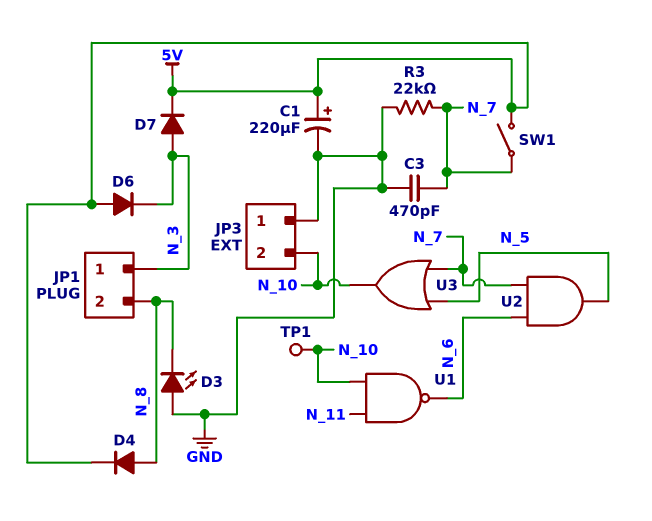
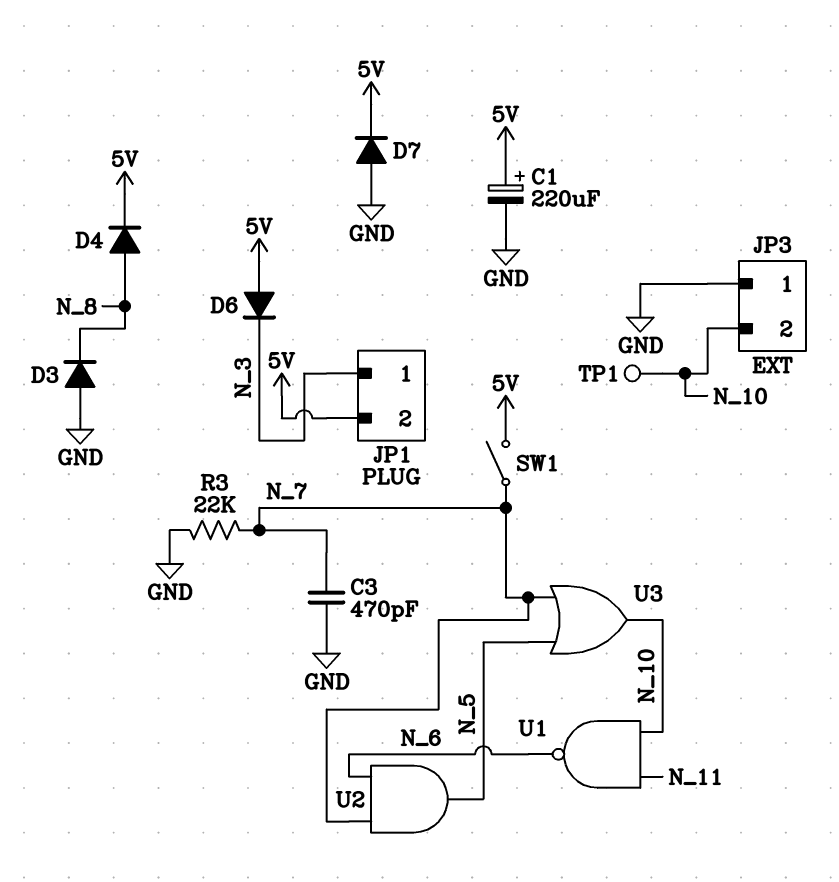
D3: LED (A GND, K N_8) -> diode (A GND, K N_8)
D7: diode (A N_3, K 5V) -> diode (A GND, K 5V)
JP1 pin 2: N_8 -> 5V

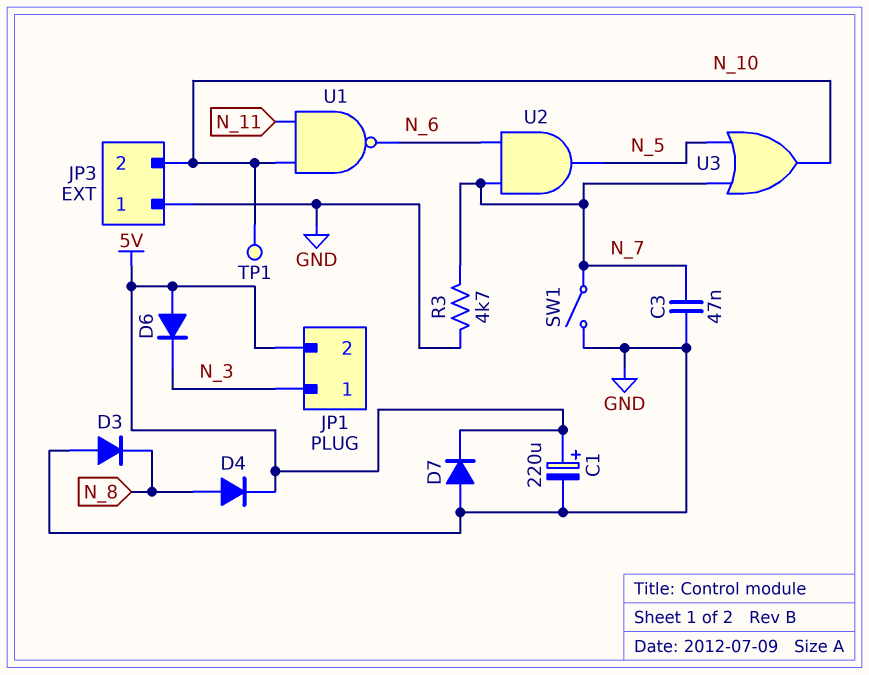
C3: 470pF (GND, N_7) -> 47nF (GND, N_7)
R3: 22k (GND, N_7) -> 4.7k (GND, N_7)
SW1: switch (5V, N_7) -> switch (GND, N_7)

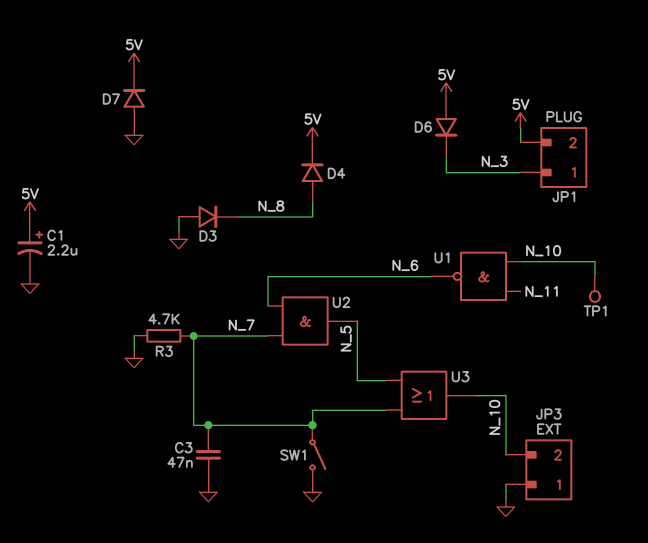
C1: 220uF (plus 5V, minus GND) -> 2.2uF (plus 5V, minus GND)

